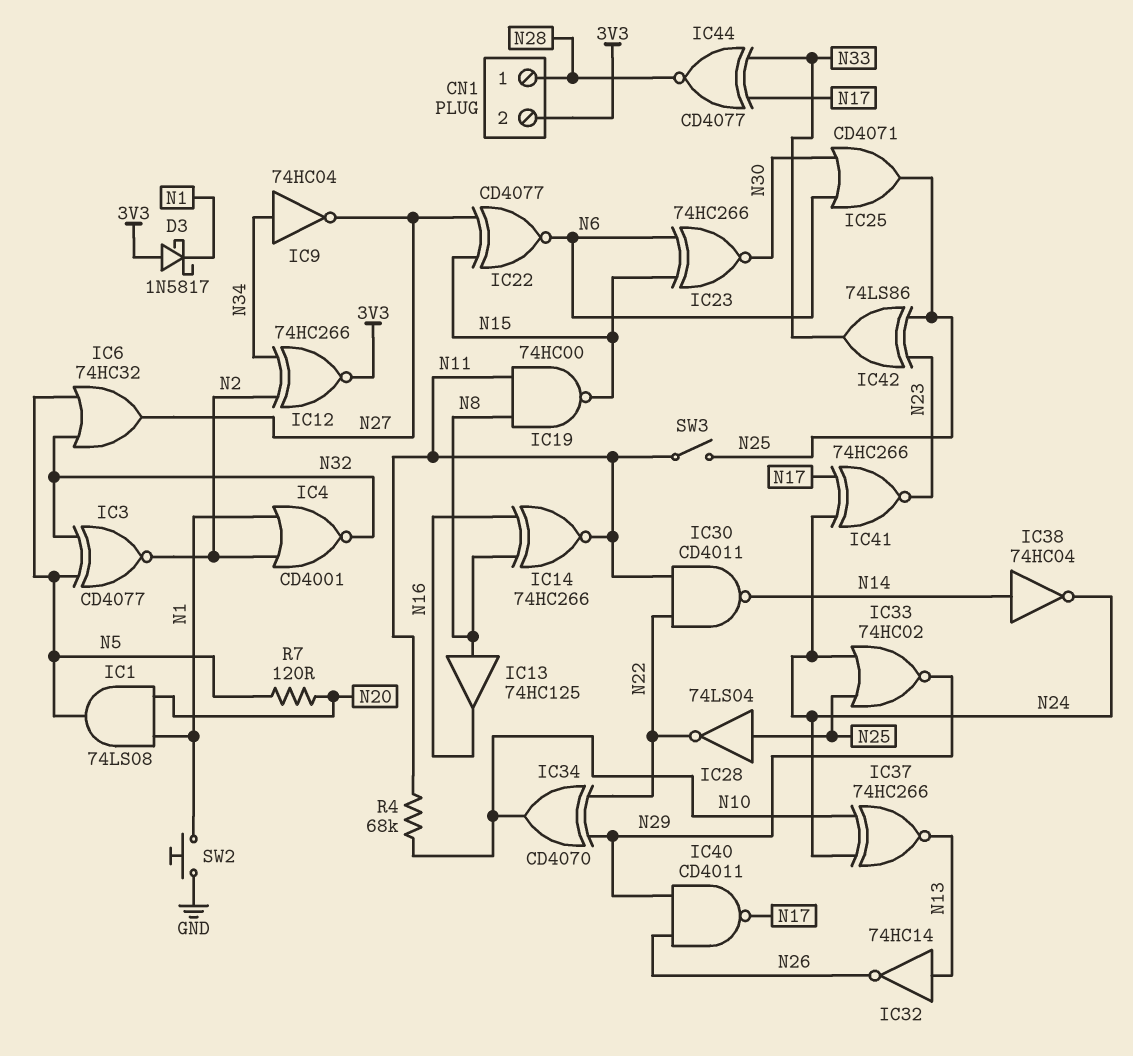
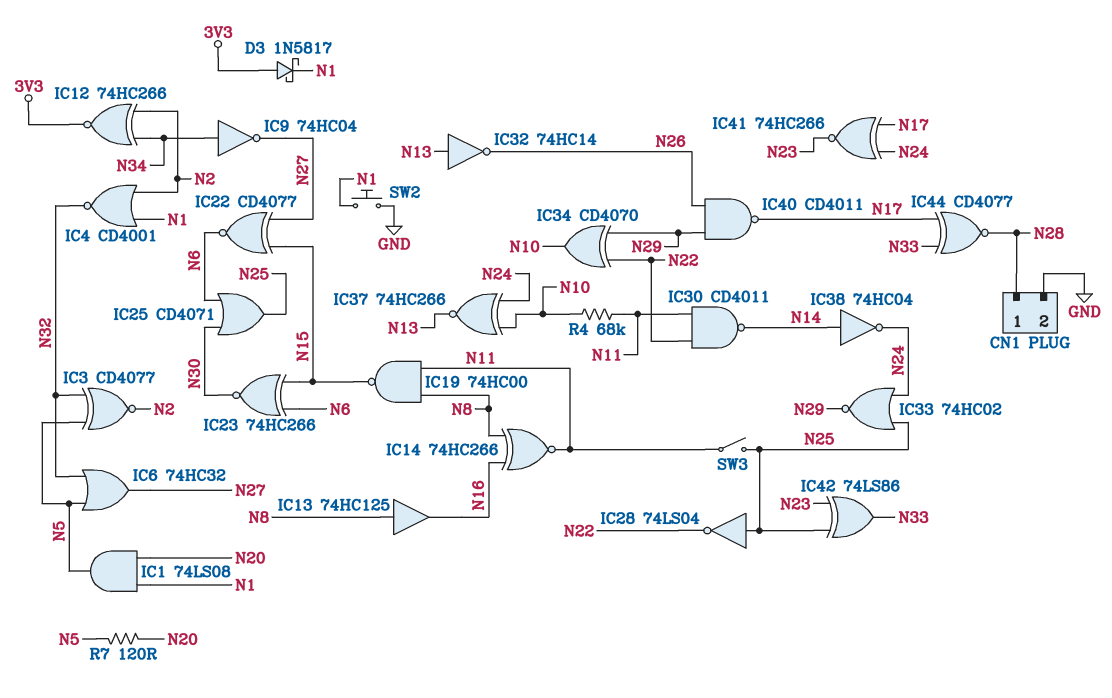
CN1 pin 2: 3V3 -> GND

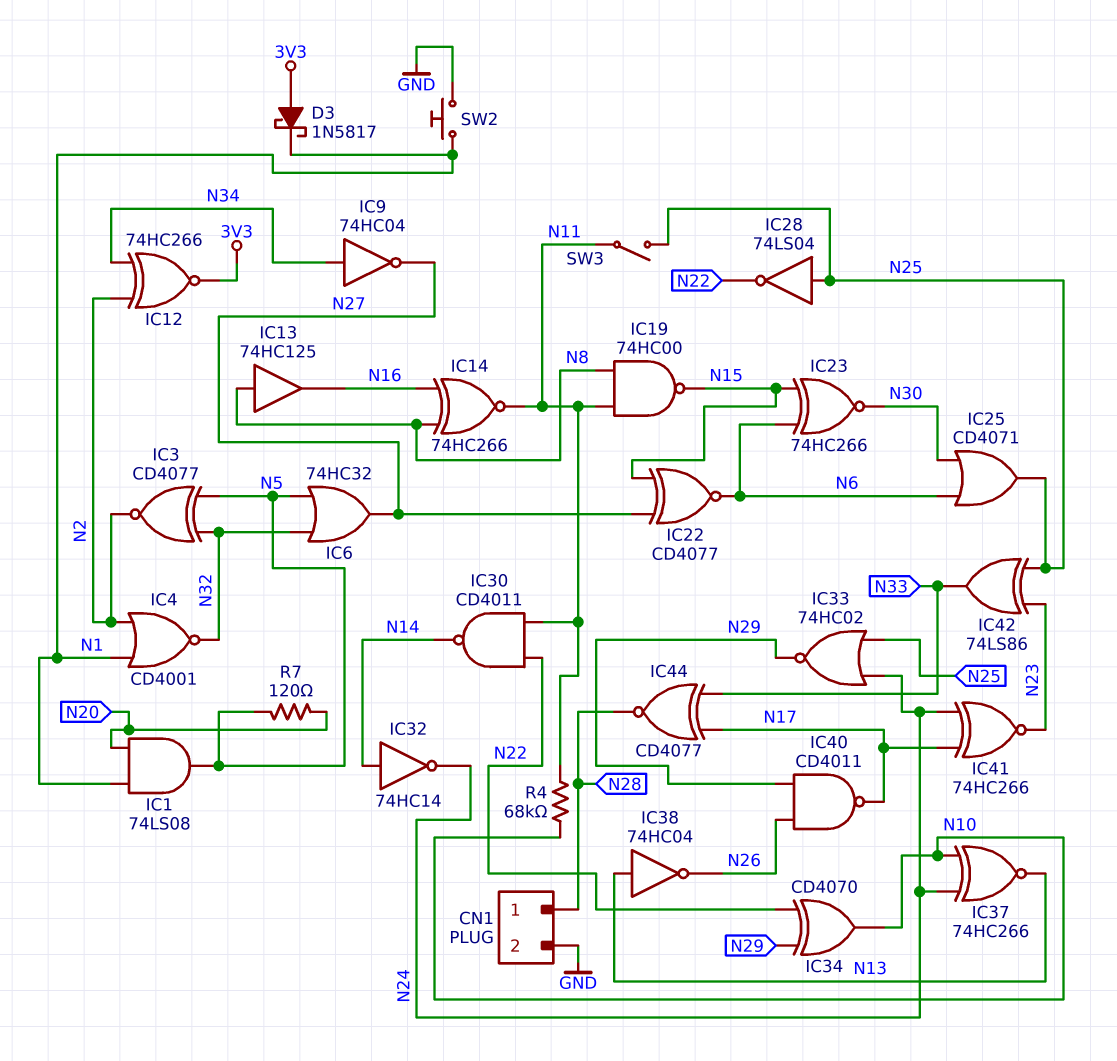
IC32: NOT 74HC14 (in N13, out N26) -> NOT 74HC14 (in N14, out N24)
IC38: NOT 74HC04 (in N14, out N24) -> NOT 74HC04 (in N13, out N26)

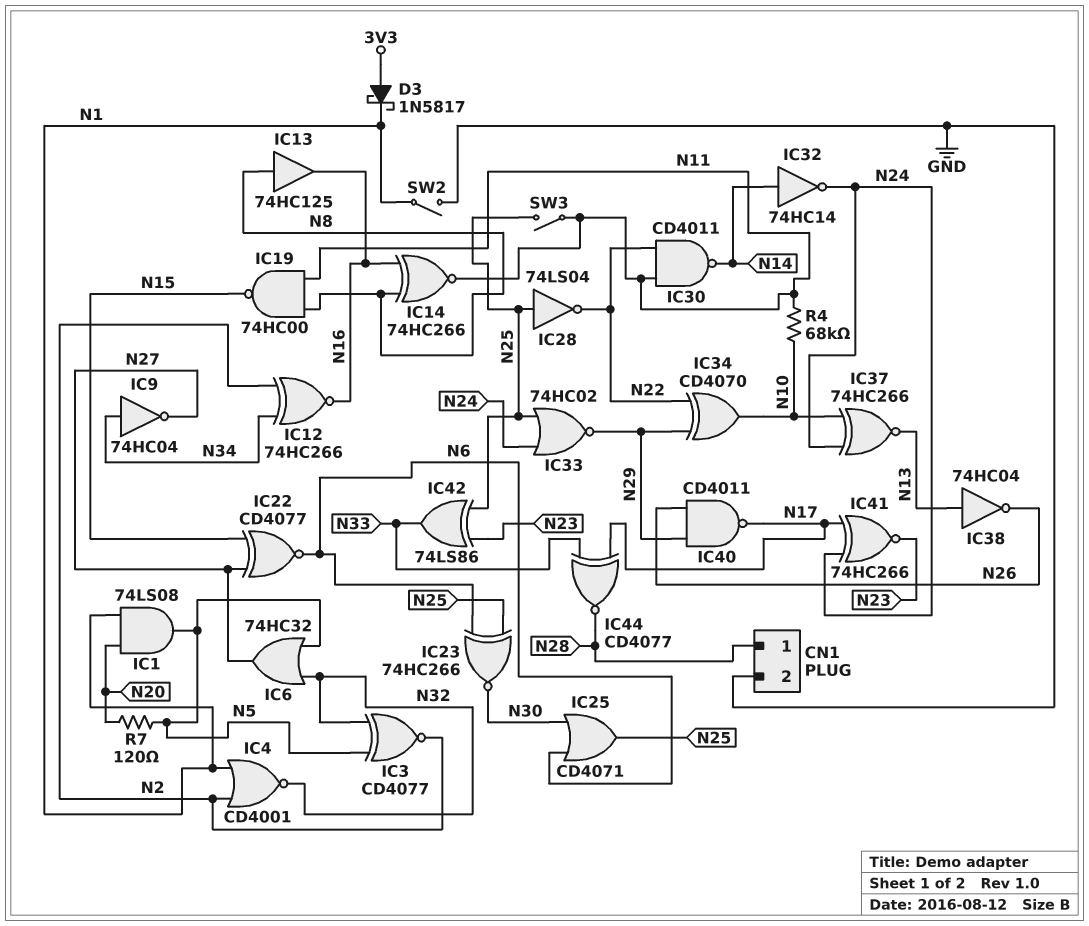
IC12: XNOR 74HC266 (in N2, in N34, out 3V3) -> XNOR 74HC266 (in N2, in N34, out N16)
IC23: XNOR 74HC266 (in N6, in N15, out N30) -> XNOR 74HC266 (in N6, in N25, out N30)
SW2: button (GND, N1) -> switch (GND, N1)

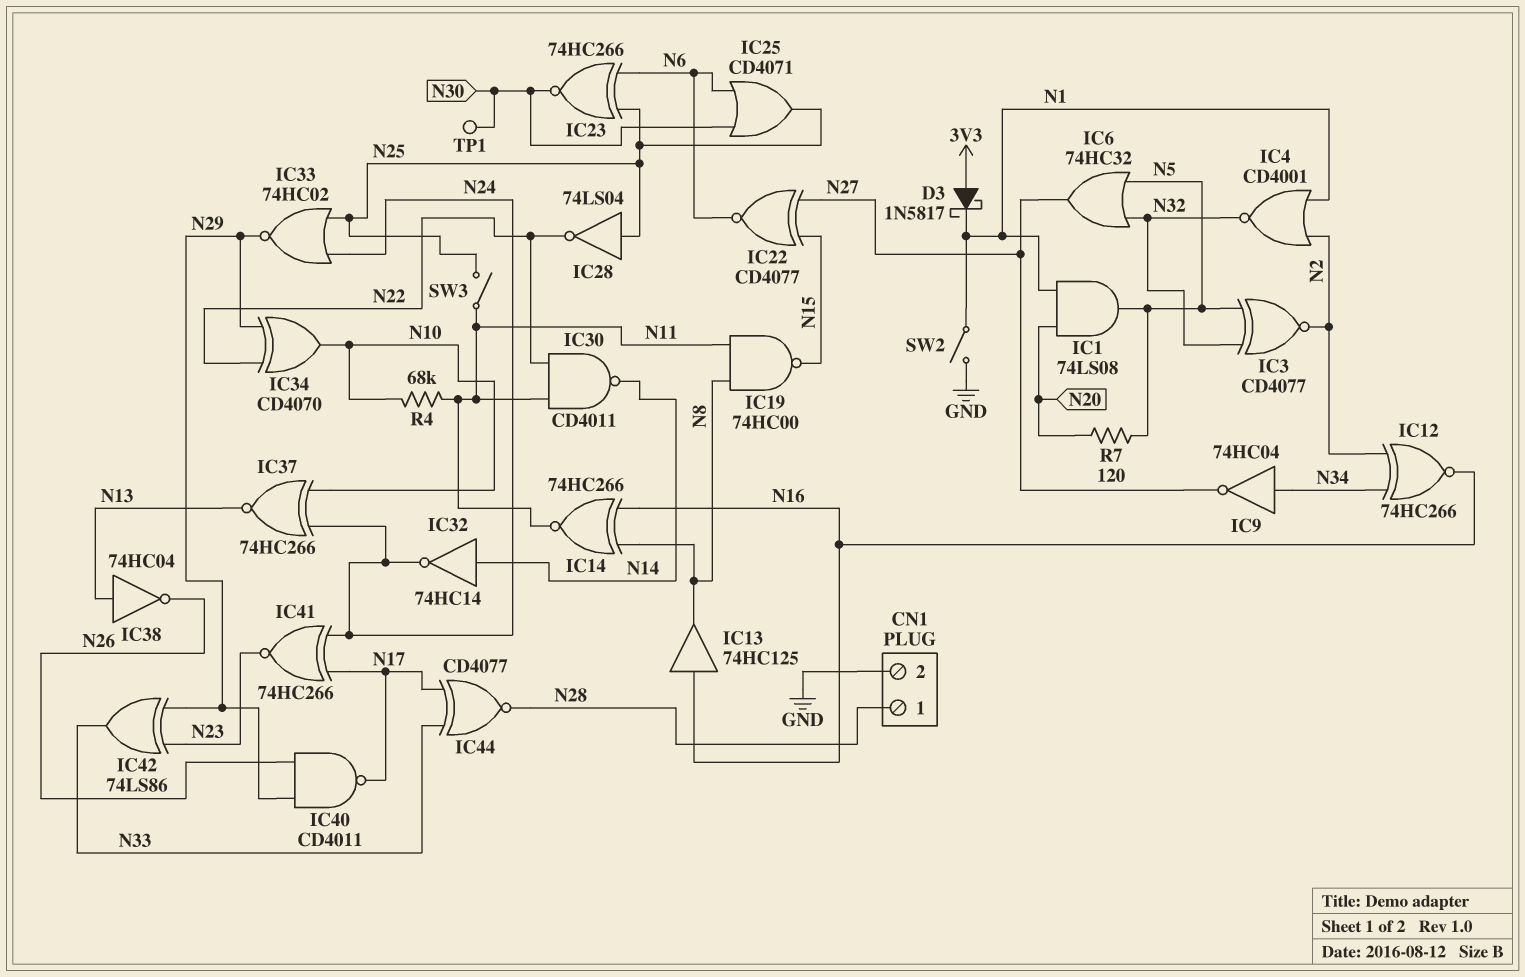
IC13: buffer 74HC125 (in N8, out N16) -> buffer 74HC125 (in N16, out N8)
IC42: XOR 74LS86 (in N23, in N25, out N33) -> XOR 74LS86 (in N23, in N29, out N33)
TP1: none -> test point (N30)

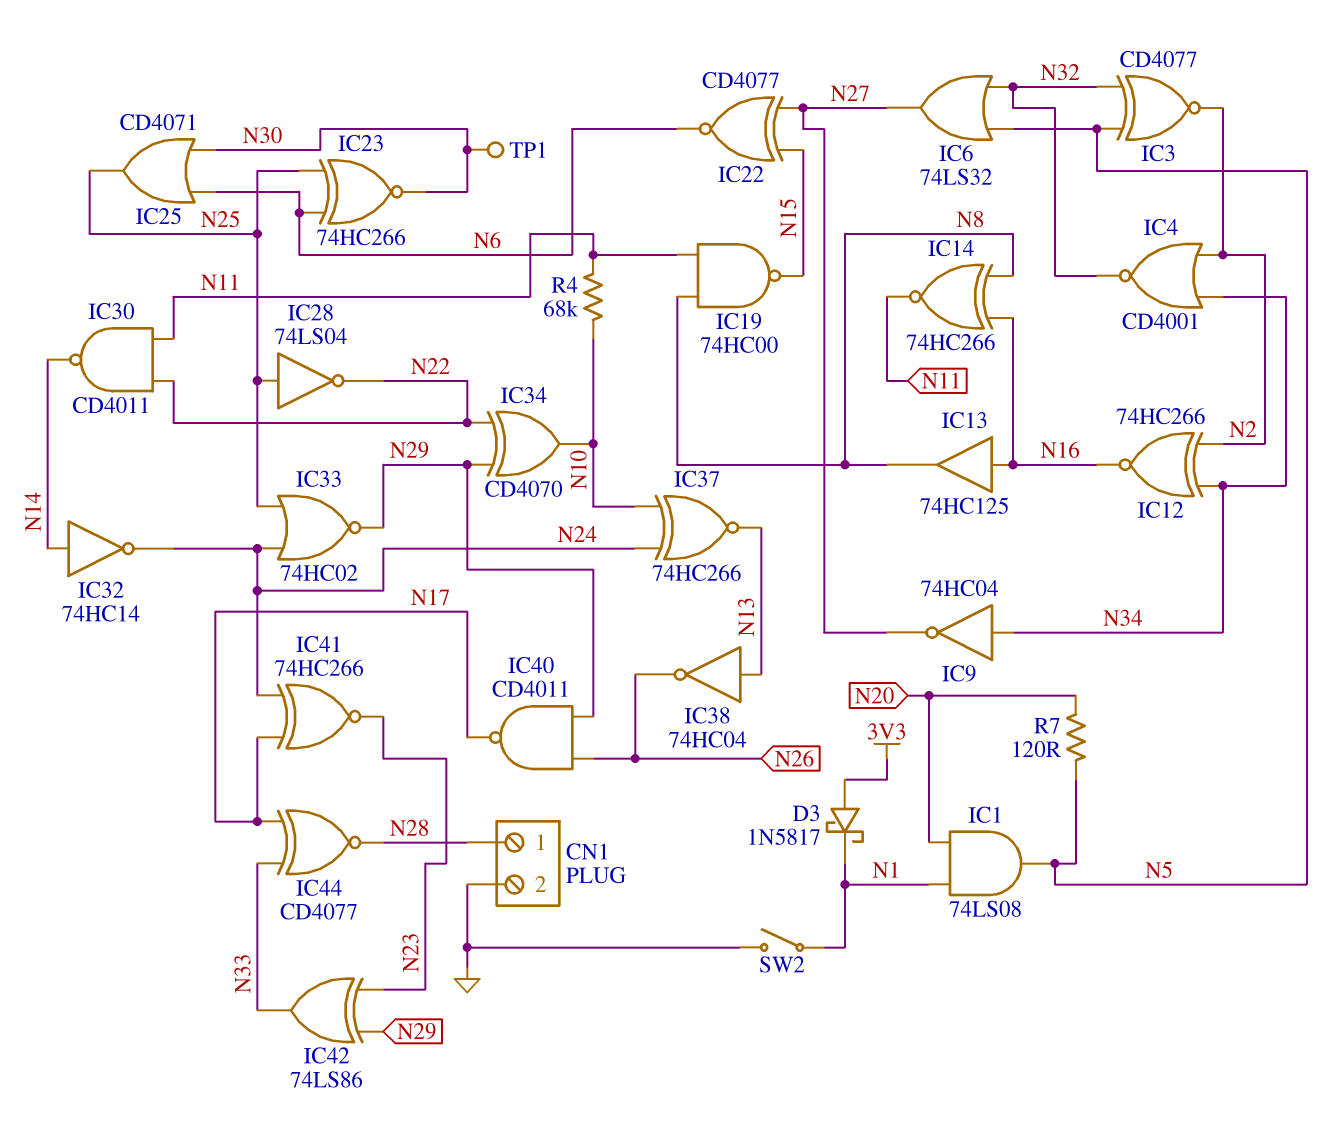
IC4: NOR CD4001 (in N1, in N2, out N32) -> NOR CD4001 (in N2, in N34, out N32)
IC6: OR 74HC32 (in N5, in N32, out N27) -> OR 74LS32 (in N5, in N32, out N27)
SW3: switch (N11, N25) -> none

